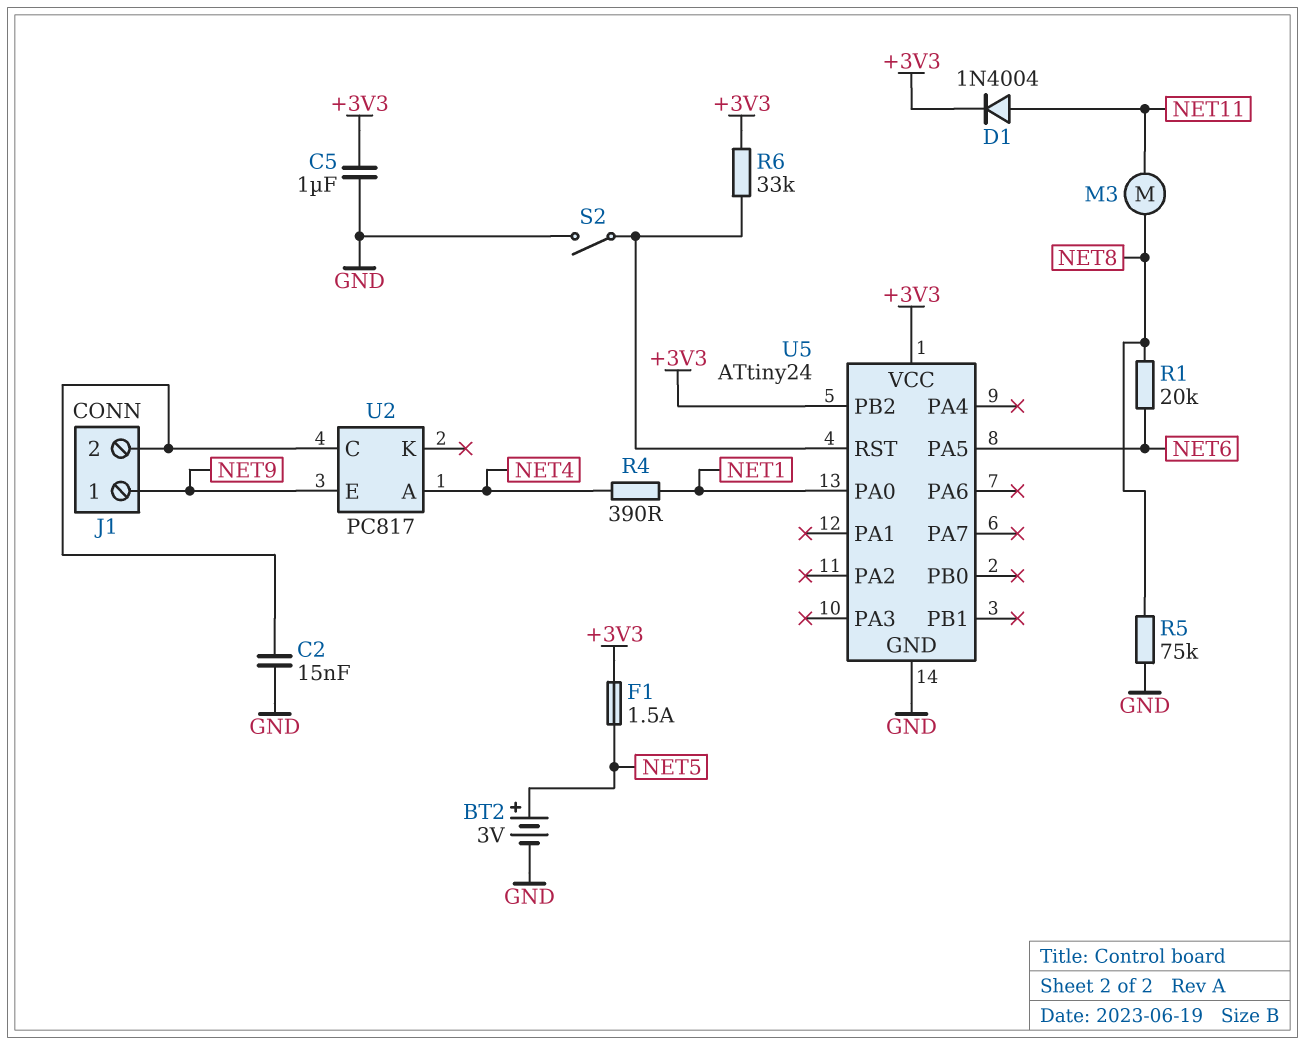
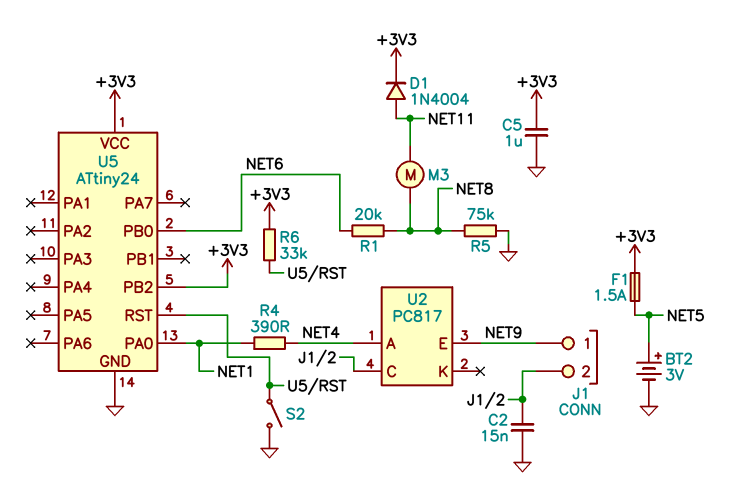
U5 pin PA5: NET6 -> none
U5 pin PB0: none -> NET6

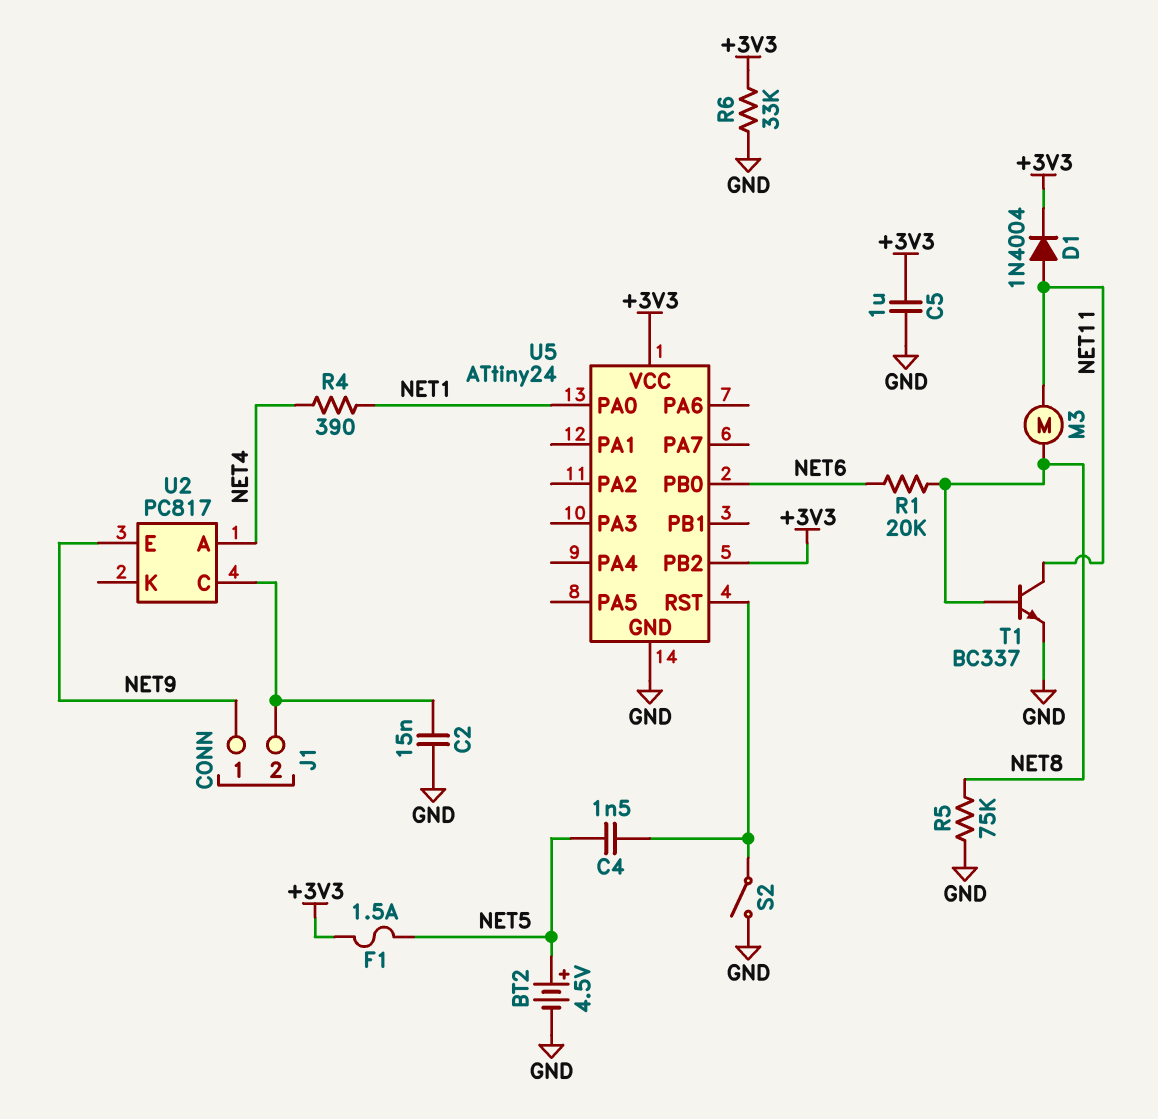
BT2: 3V (plus NET5, minus GND) -> 4.5V (plus NET5, minus GND)
C4: none -> 1.5nF (NET5, U5/RST)
R6: 33k (+3V3, U5/RST) -> 33k (+3V3, GND)
T1: none -> NPN BC337 (B NET8, C NET11, E GND)

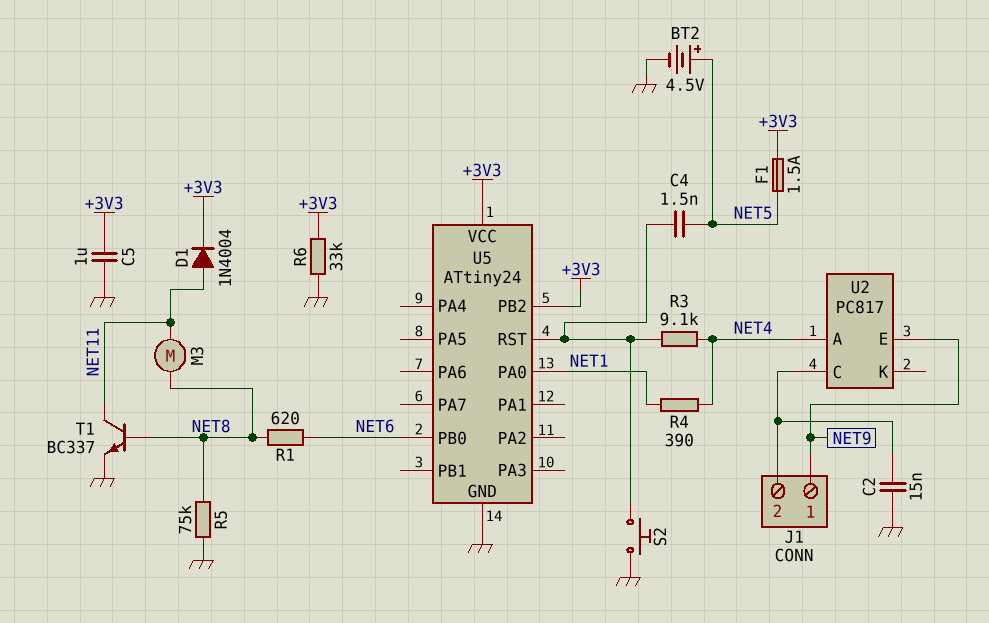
R1: 20k (NET6, NET8) -> 620 (NET6, NET8)
R3: none -> 9.1k (NET4, U5/RST)
S2: switch (GND, U5/RST) -> button (GND, U5/RST)

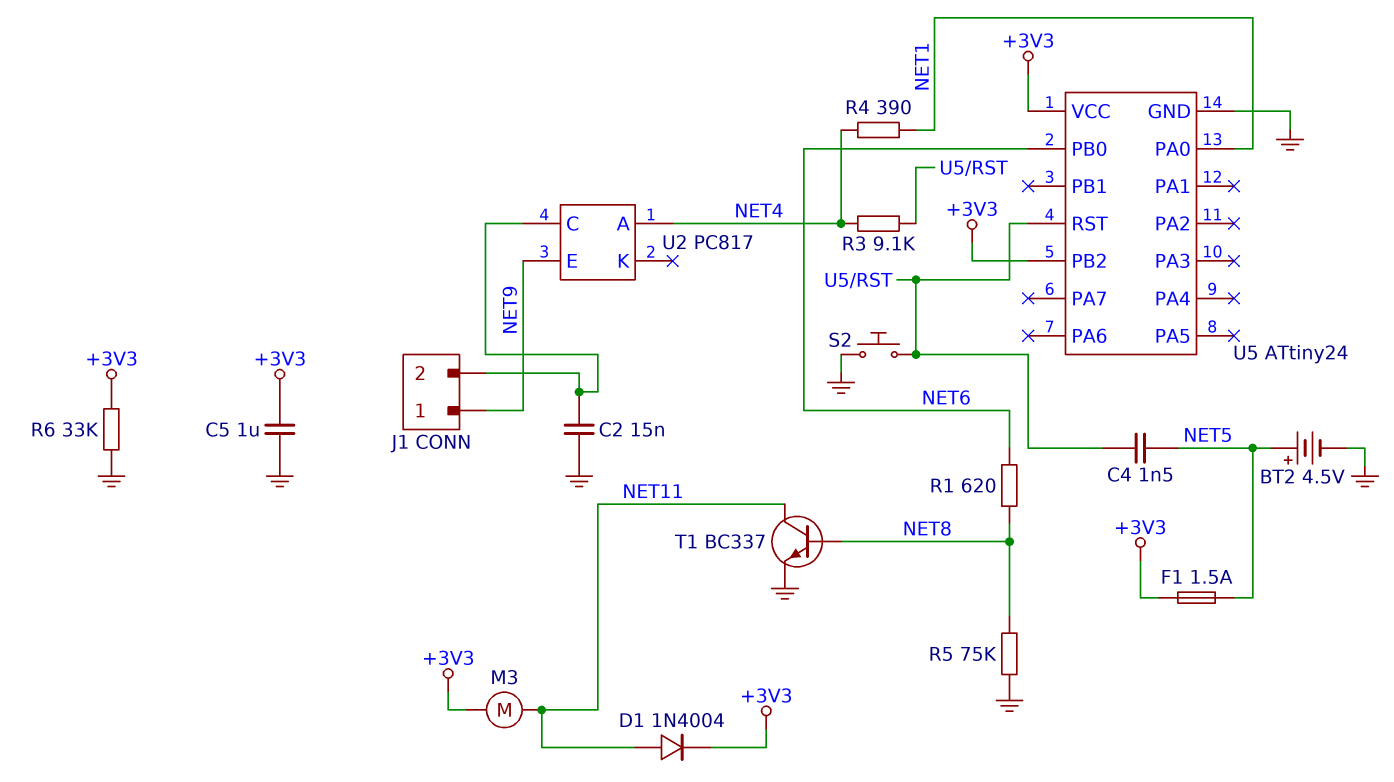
M3: motor (NET8, NET11) -> motor (+3V3, NET11)

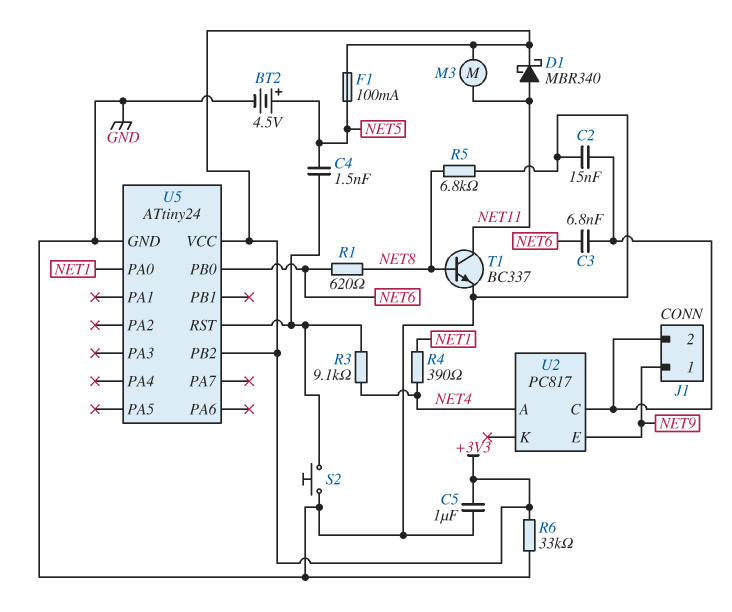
C3: none -> 6.8nF (J1/2, NET6)
D1: diode 1N4004 (A NET11, K +3V3) -> schottky MBR340 (A NET11, K +3V3)
F1: 1.5A (+3V3, NET5) -> 100mA (+3V3, NET5)
R5: 75k (GND, NET8) -> 6.8k (GND, NET8)

